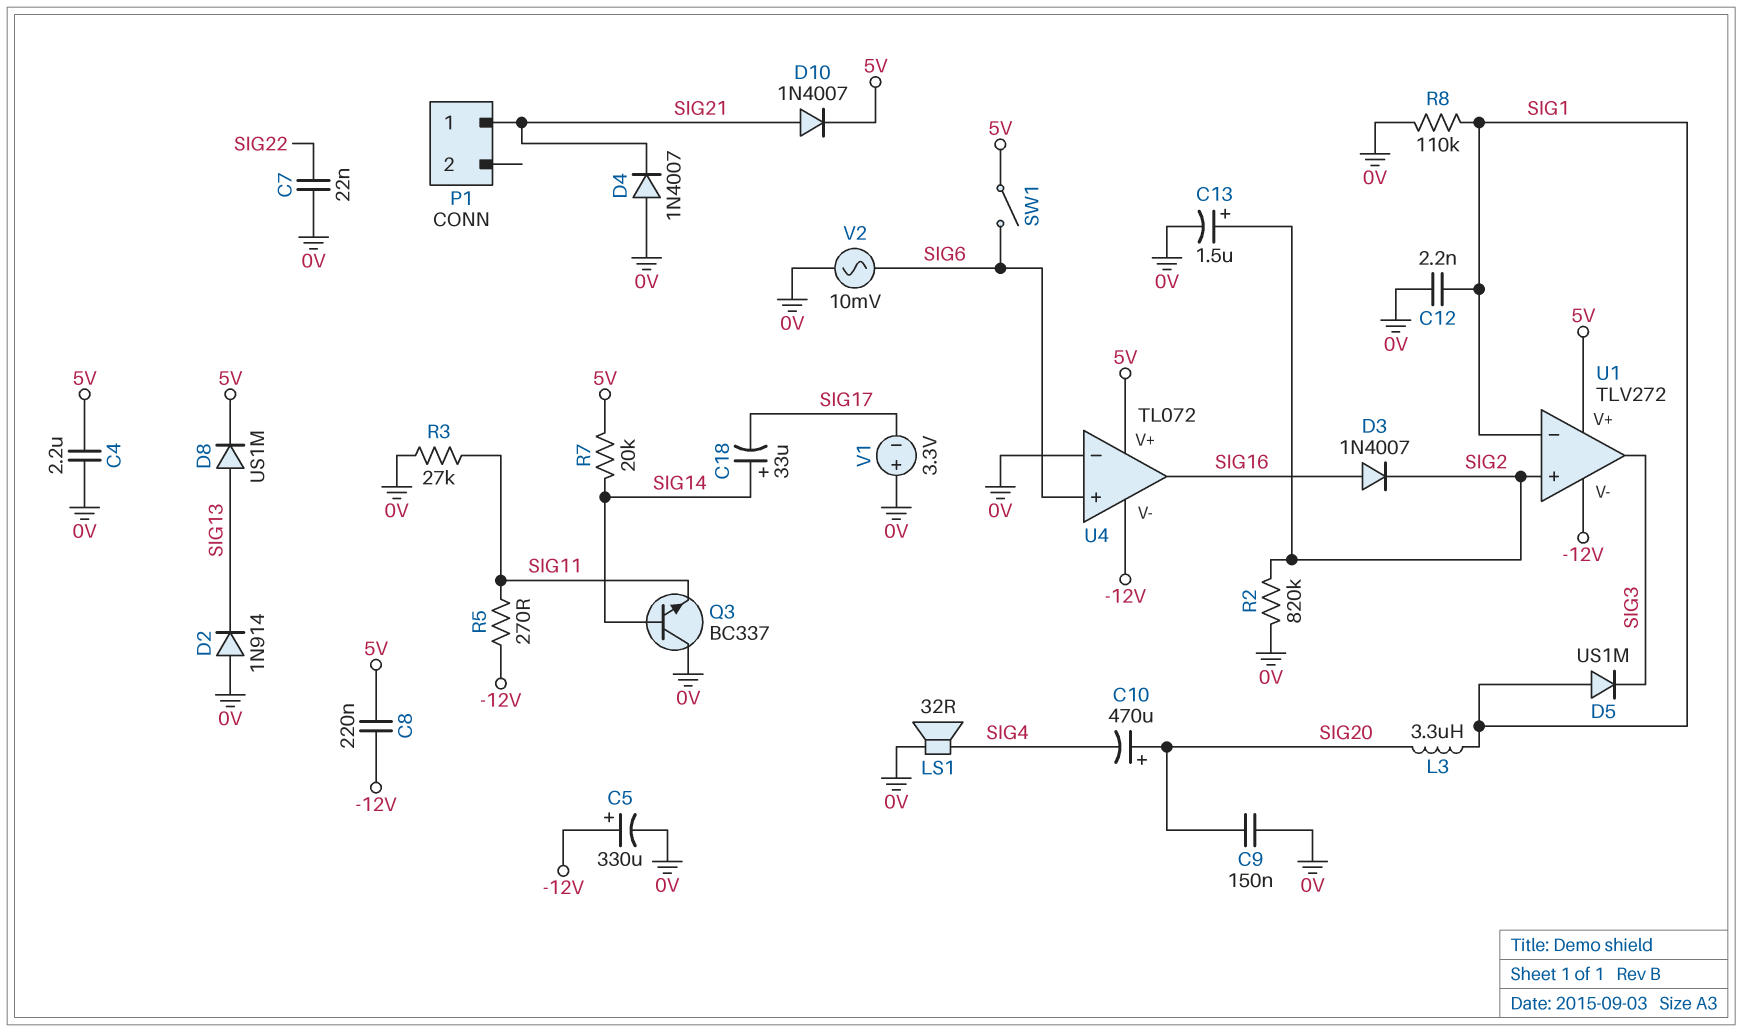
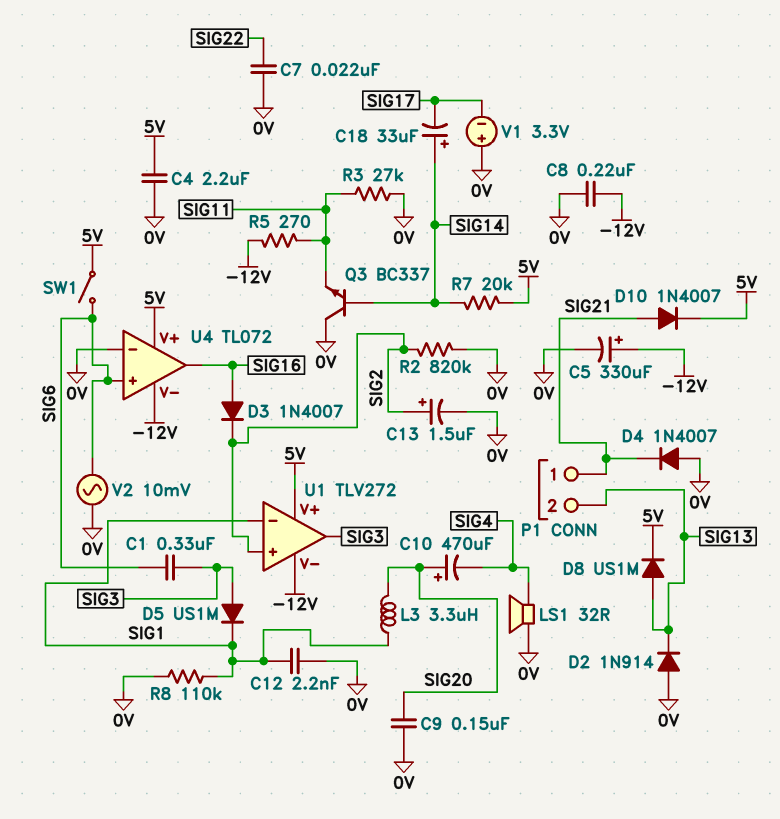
C1: none -> 330nF (SIG3, SIG6)
C8: 220nF (-12V, 5V) -> 220nF (-12V, 0V)
D5: diode US1M (A SIG1, K SIG3) -> diode US1M (A SIG3, K SIG1)
P1 pin 2: none -> SIG13

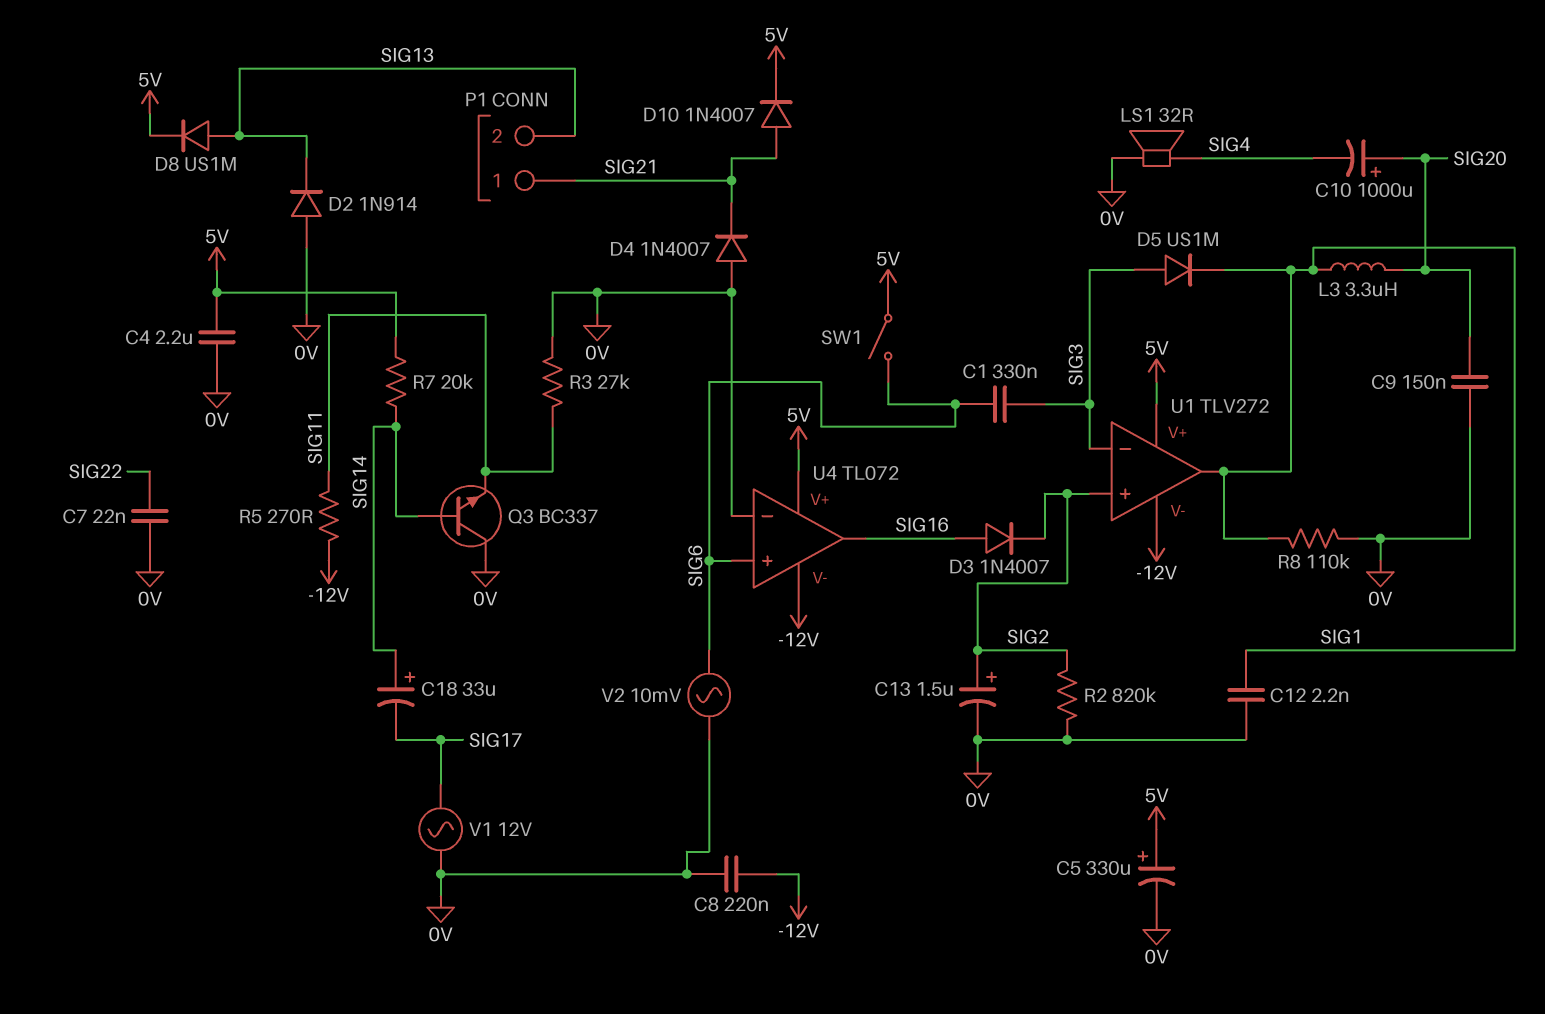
C5: 330uF (plus -12V, minus 0V) -> 330uF (plus 5V, minus 0V)
C10: 470uF (plus SIG20, minus SIG4) -> 1000uF (plus SIG20, minus SIG4)
U1 pin in-: SIG1 -> SIG3
U1 pin out: SIG3 -> SIG1
V1: 3.3V (plus 0V, minus SIG17) -> AC 12V (0V, SIG17)

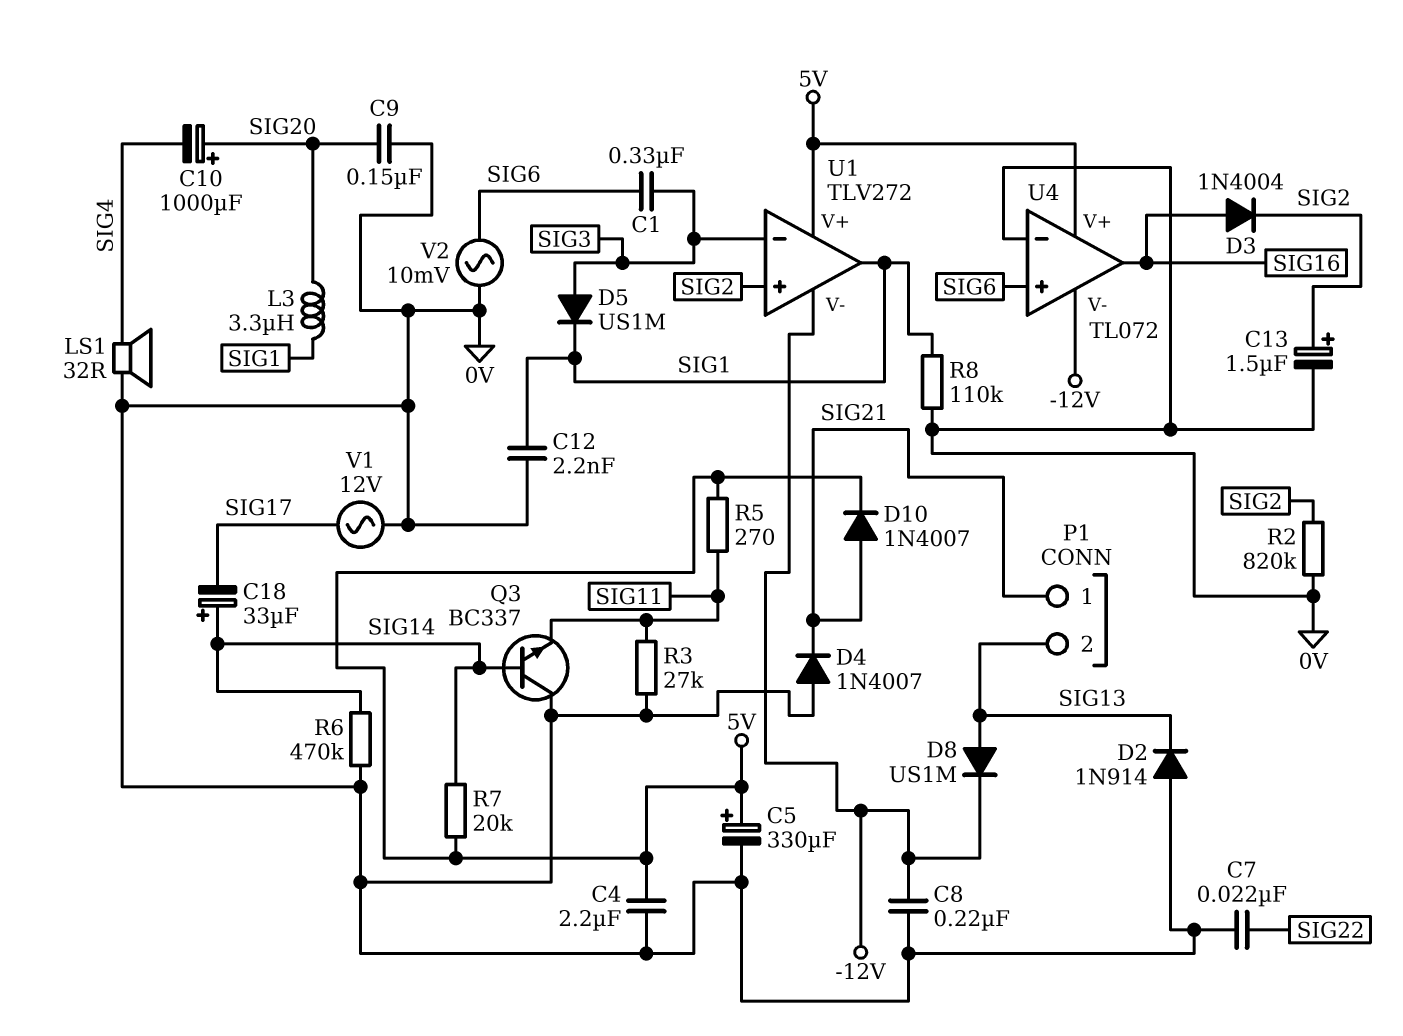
D3: diode 1N4007 (A SIG16, K SIG2) -> diode 1N4004 (A SIG16, K SIG2)
D8: diode US1M (A SIG13, K 5V) -> diode US1M (A SIG13, K -12V)
R5: 270 (-12V, SIG11) -> 270 (5V, SIG11)
R6: none -> 470k (0V, SIG14)
SW1: switch (5V, SIG6) -> none

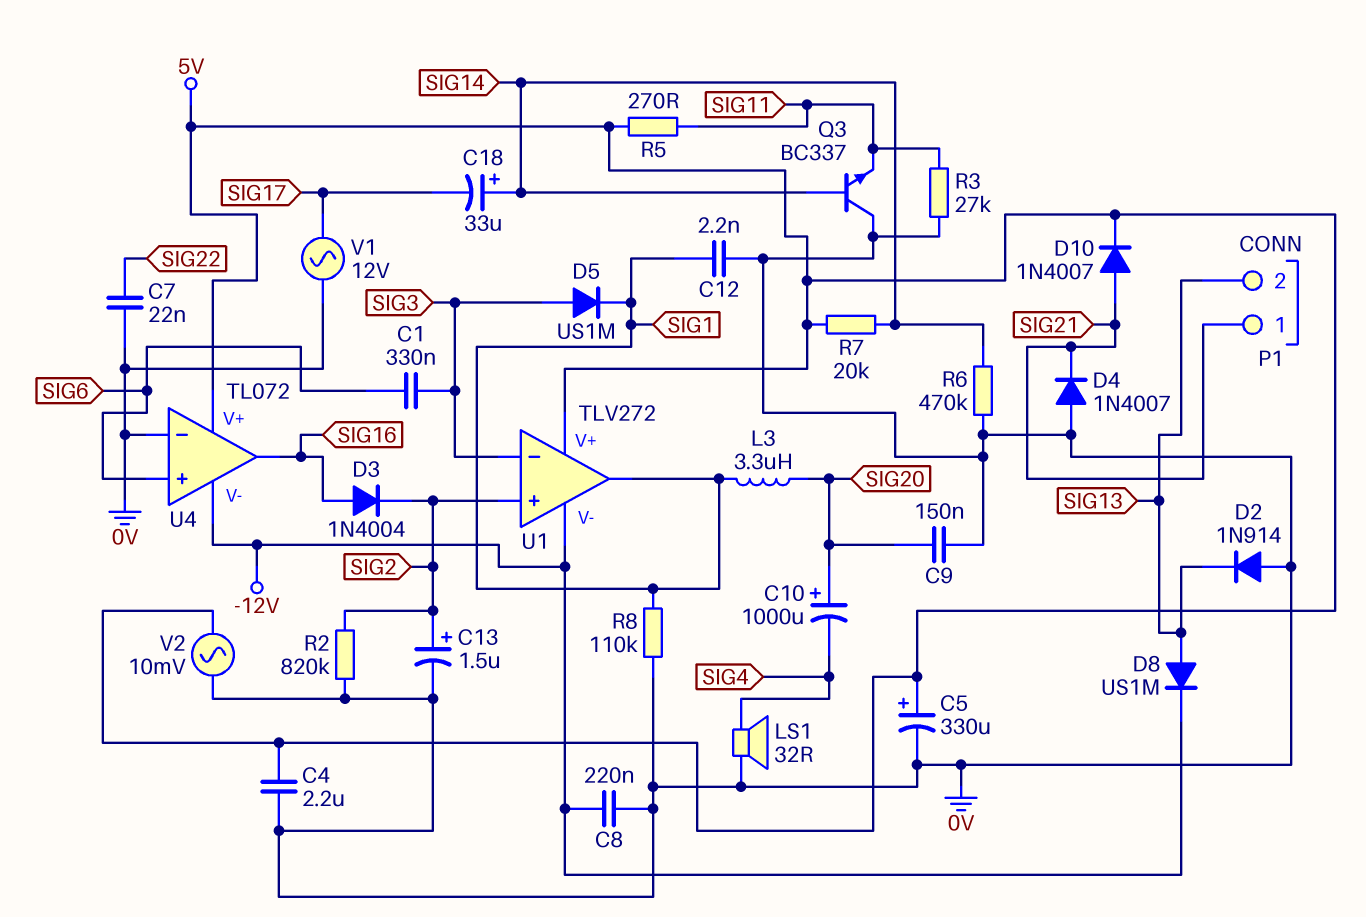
V2: AC 10mV (0V, SIG6) -> AC 10mV (0V, 5V)

